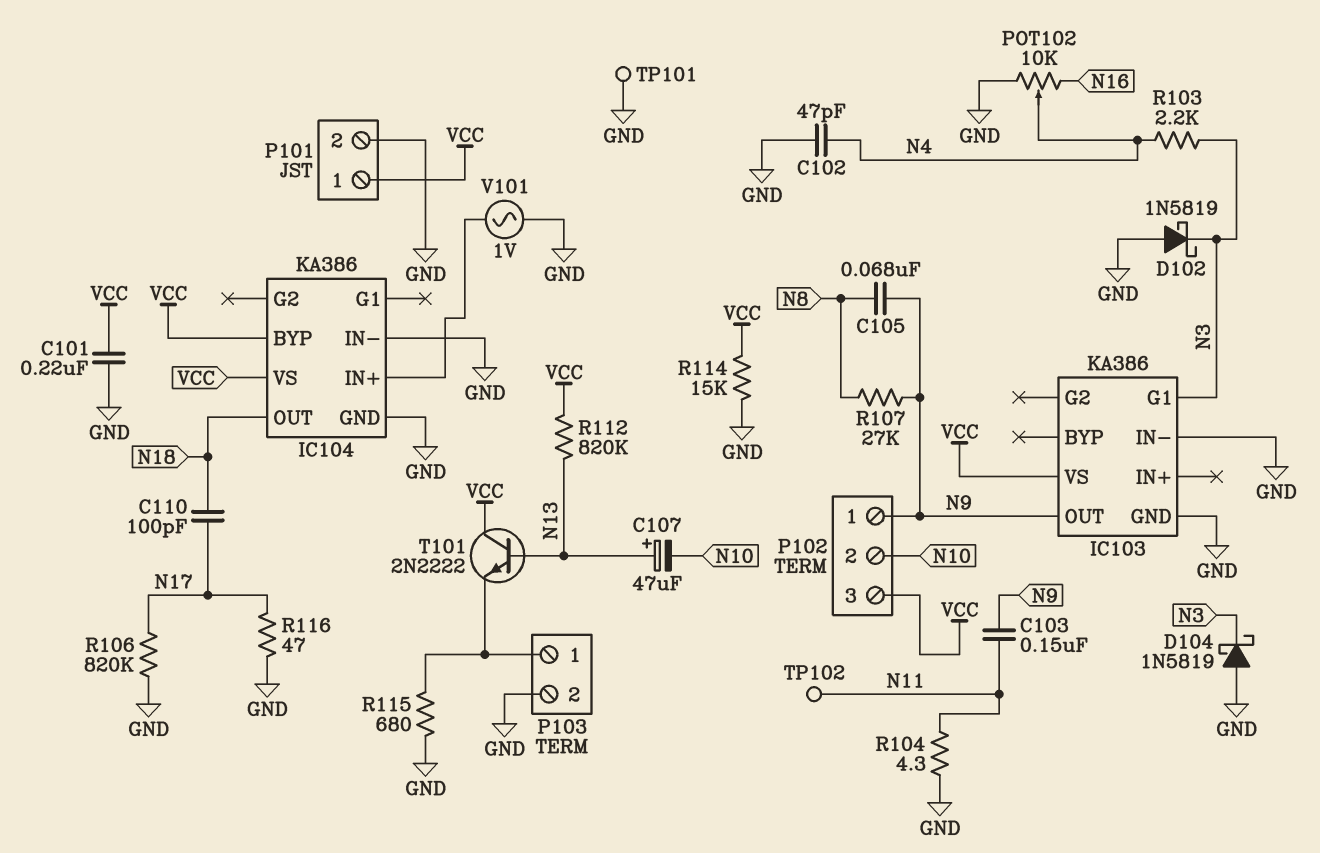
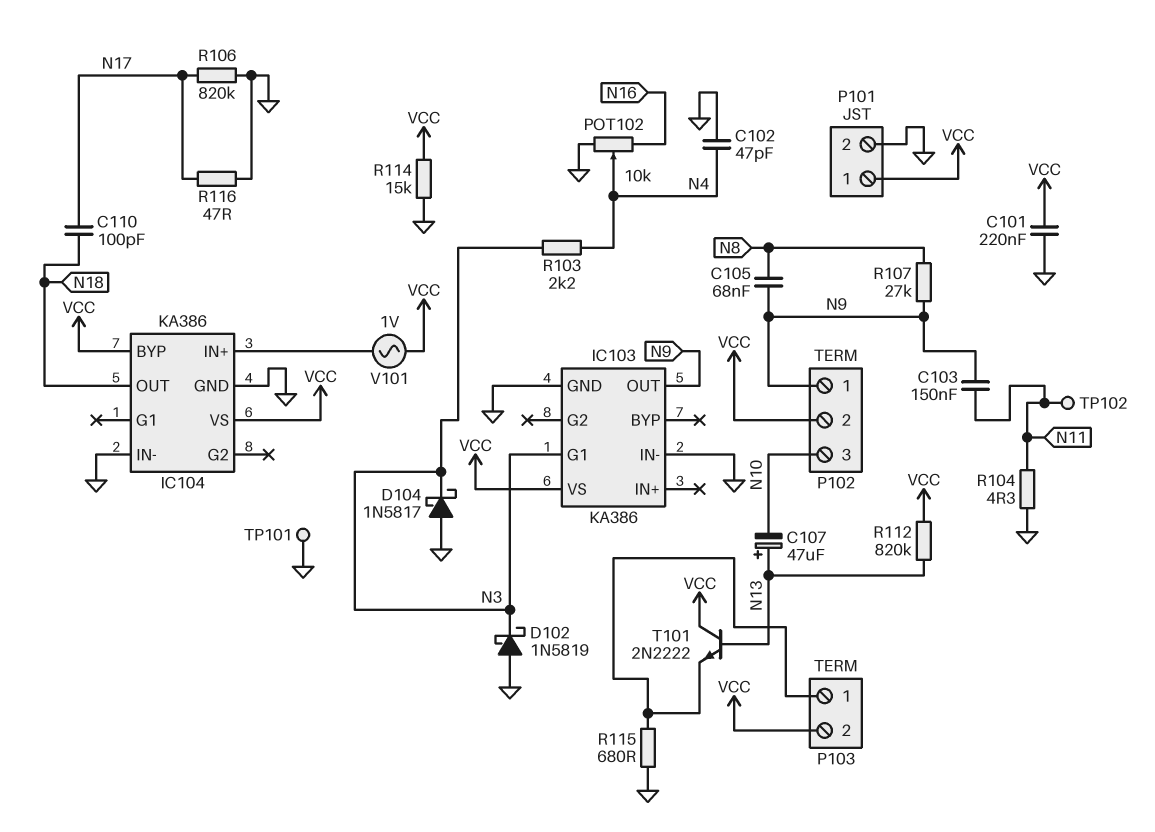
D104: schottky 1N5819 (A GND, K N3) -> schottky 1N5817 (A GND, K N3)
P102 pin 2: N10 -> VCC
P102 pin 3: VCC -> N10
P103 pin 2: GND -> VCC
V101: AC 1V (GND, IC104/IN+) -> AC 1V (IC104/IN+, VCC)

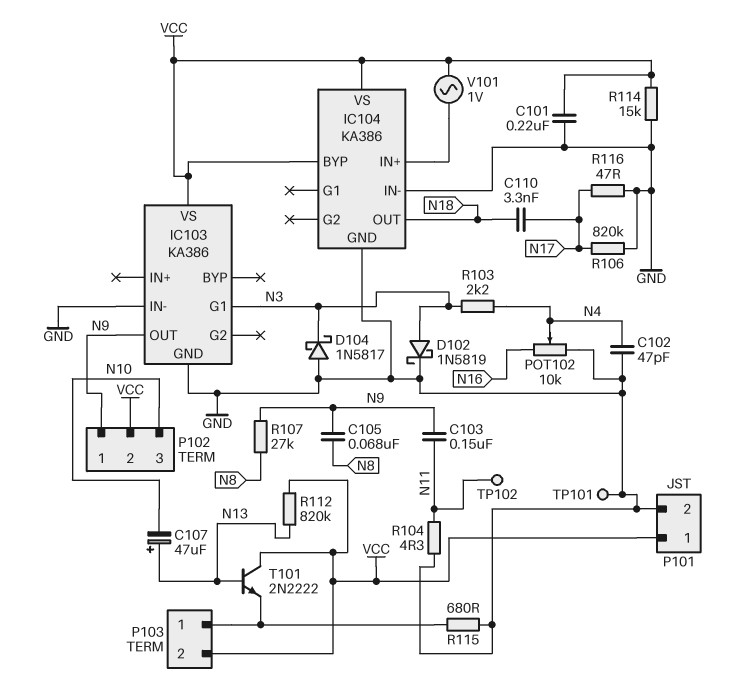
C110: 100pF (N17, N18) -> 3.3nF (N17, N18)
D102: schottky 1N5819 (A GND, K N3) -> schottky 1N5819 (A N3, K GND)

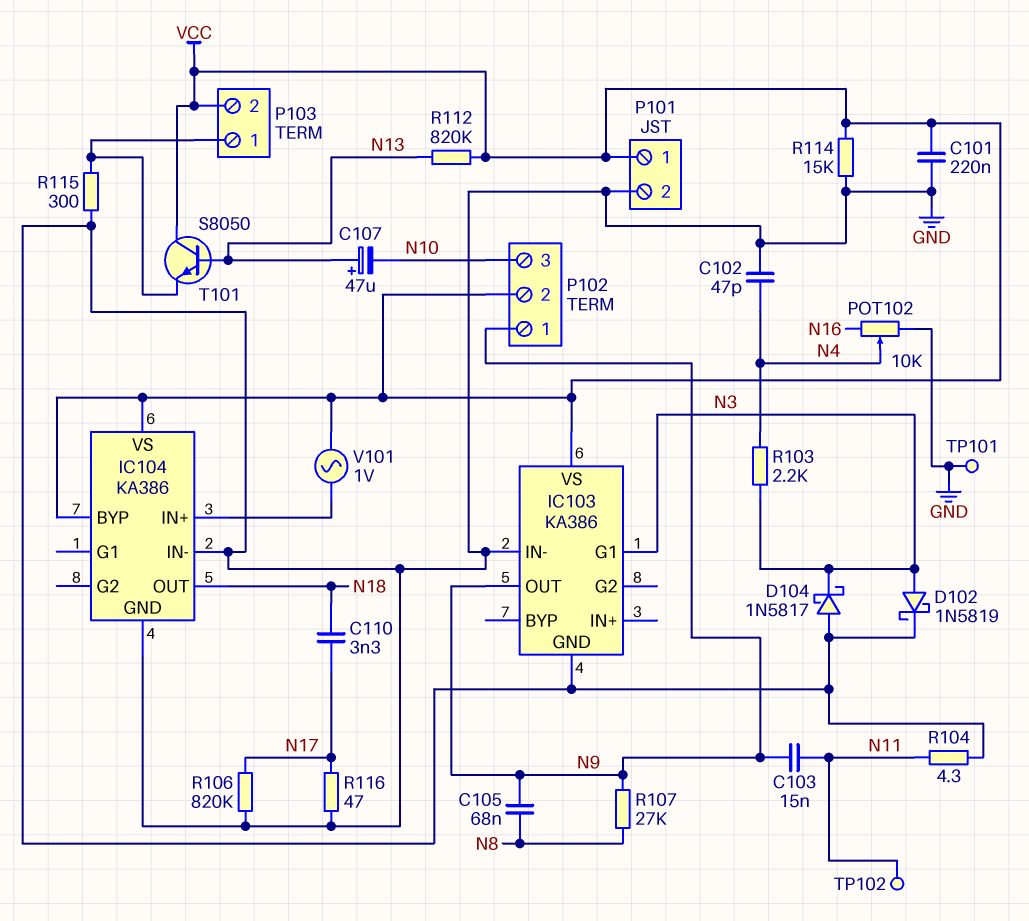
C103: 150nF (N9, N11) -> 15nF (N9, N11)
R115: 680 (GND, P103/1) -> 300 (GND, P103/1)
T101: NPN 2N2222 (B N13, C VCC, E P103/1) -> NPN S8050 (B N13, C VCC, E P103/1)

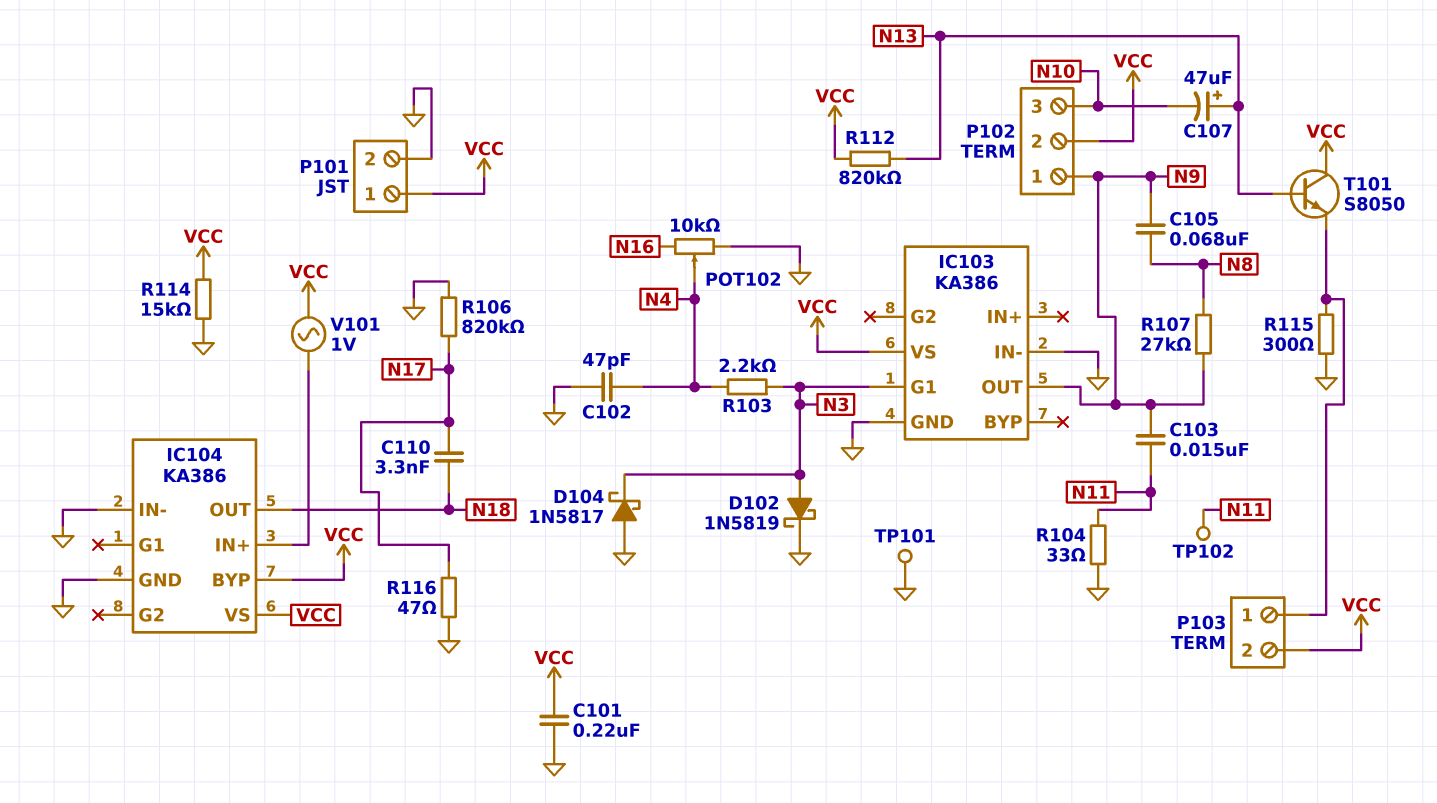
R104: 4.3 (GND, N11) -> 33 (GND, N11)

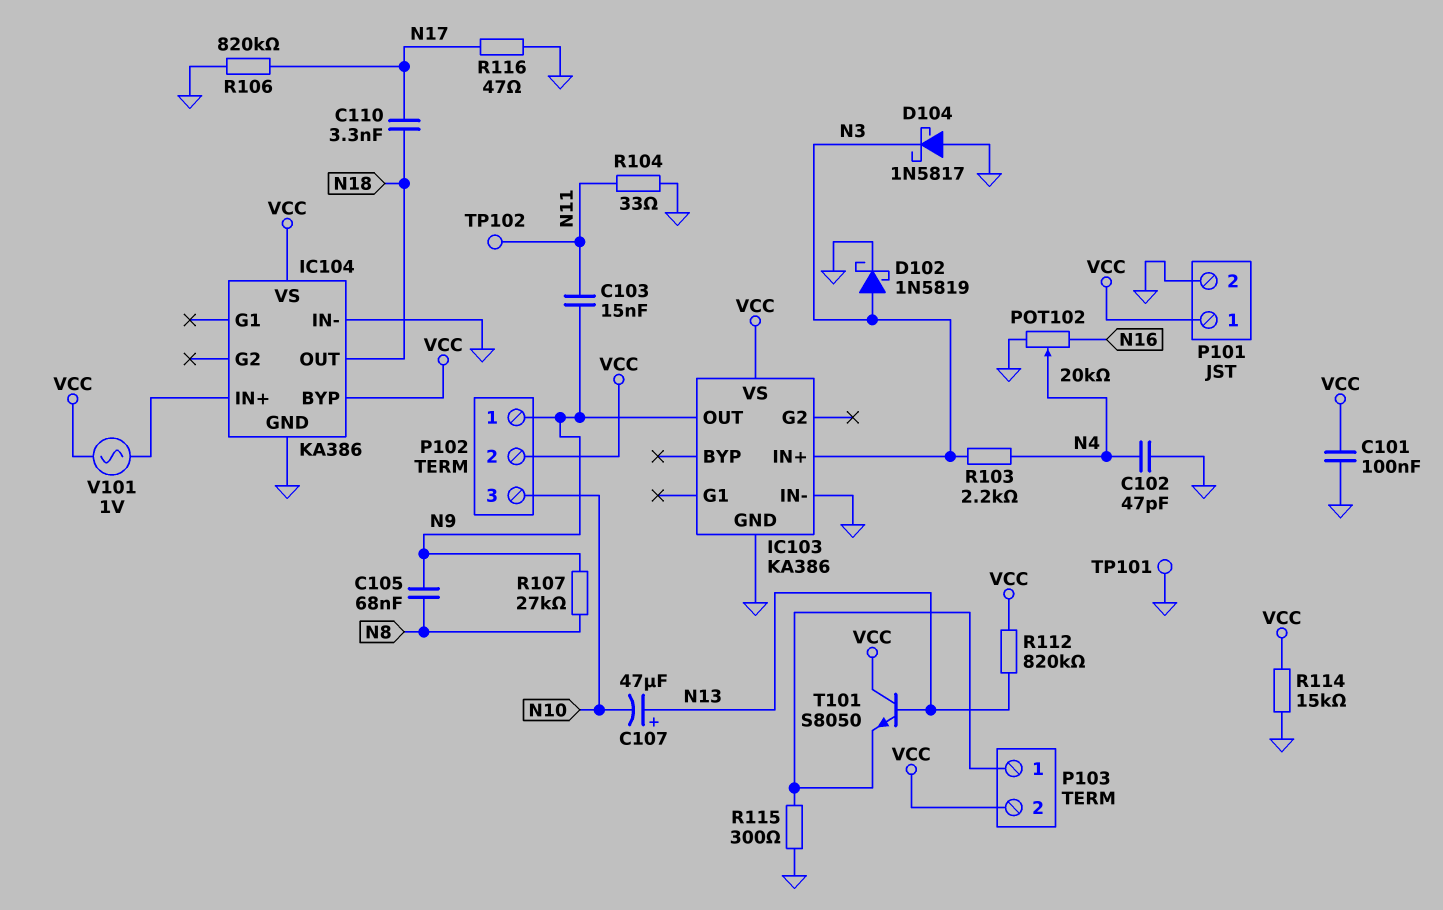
C101: 220nF (GND, VCC) -> 100nF (GND, VCC)
IC103 pin G1: N3 -> none
IC103 pin IN+: none -> N3
POT102: 10k (GND, N16, wiper N4) -> 20k (GND, N16, wiper N4)

